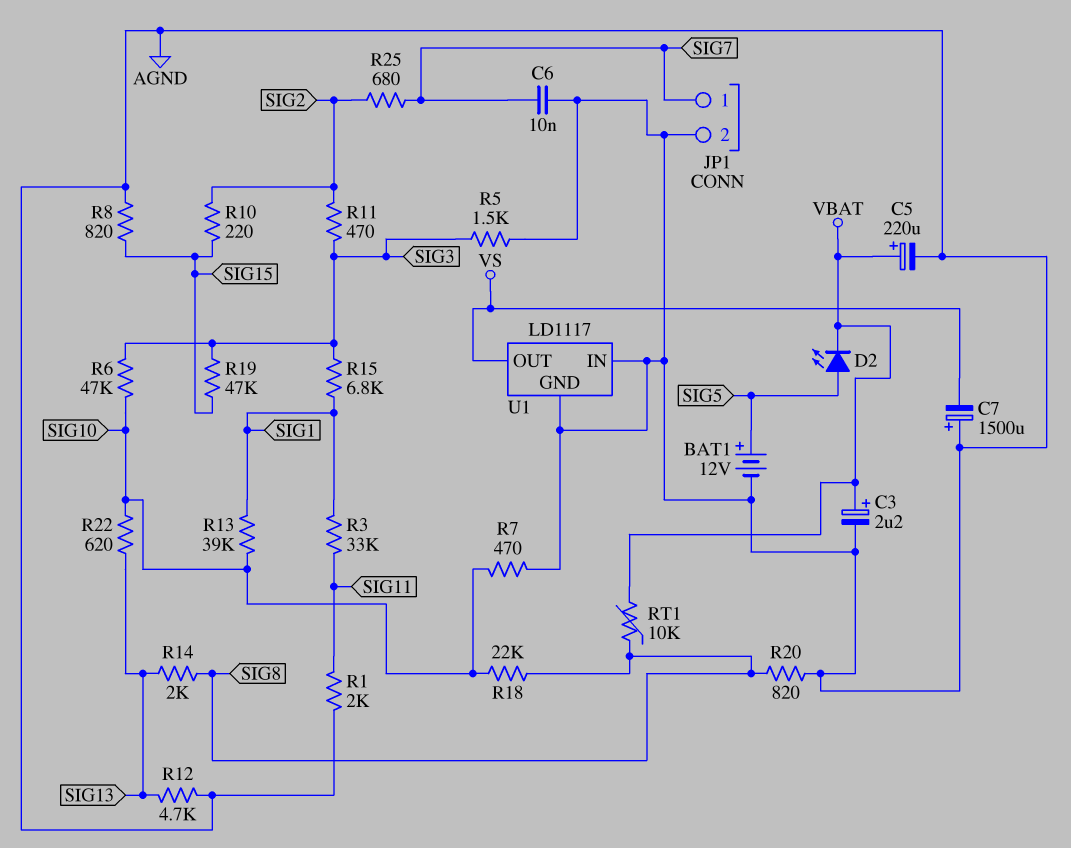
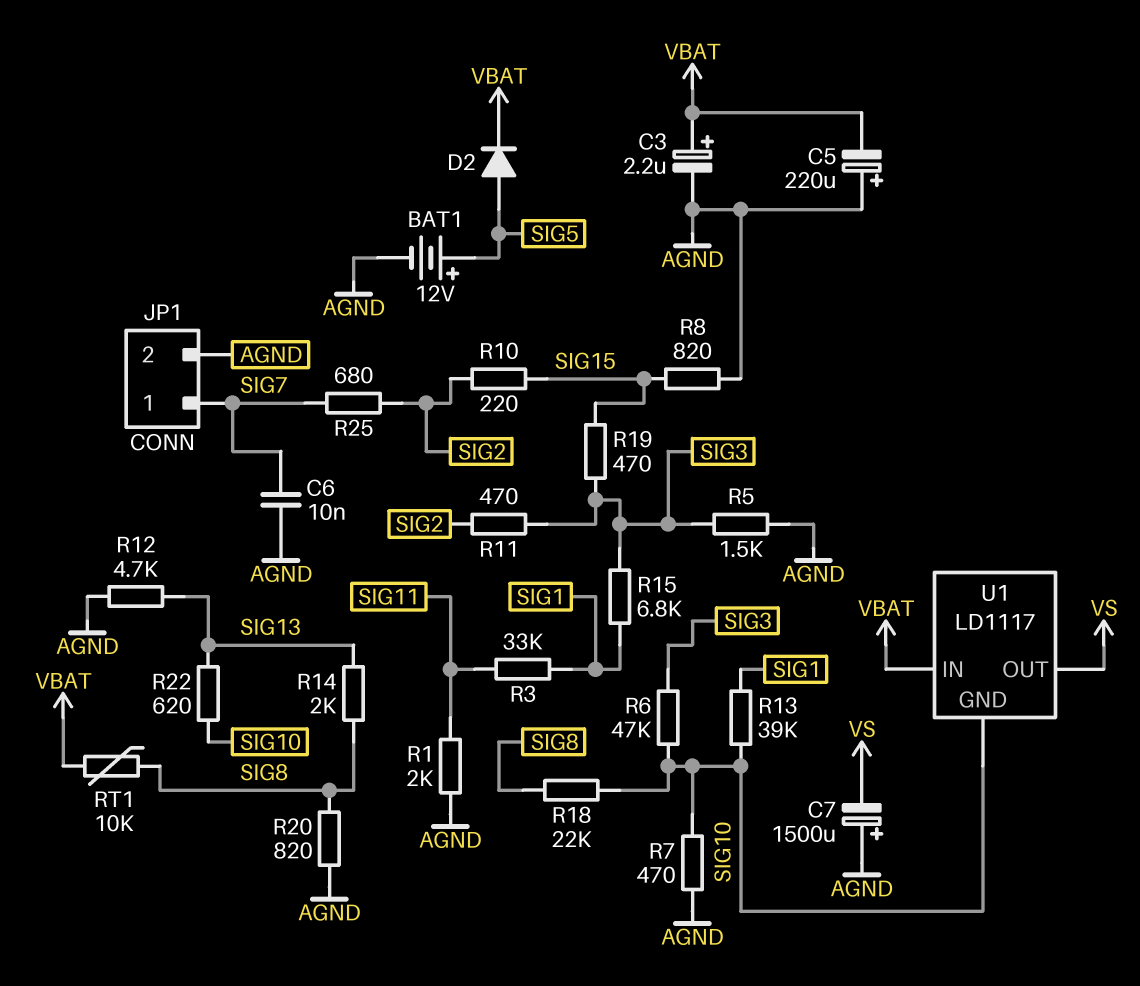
C5: 220uF (plus VBAT, minus AGND) -> 220uF (plus AGND, minus VBAT)
D2: LED (A SIG5, K VBAT) -> diode (A SIG5, K VBAT)
R19: 47k (SIG3, SIG15) -> 470 (SIG3, SIG15)
U1 pin GND: AGND -> SIG10
U1 pin IN: AGND -> VBAT

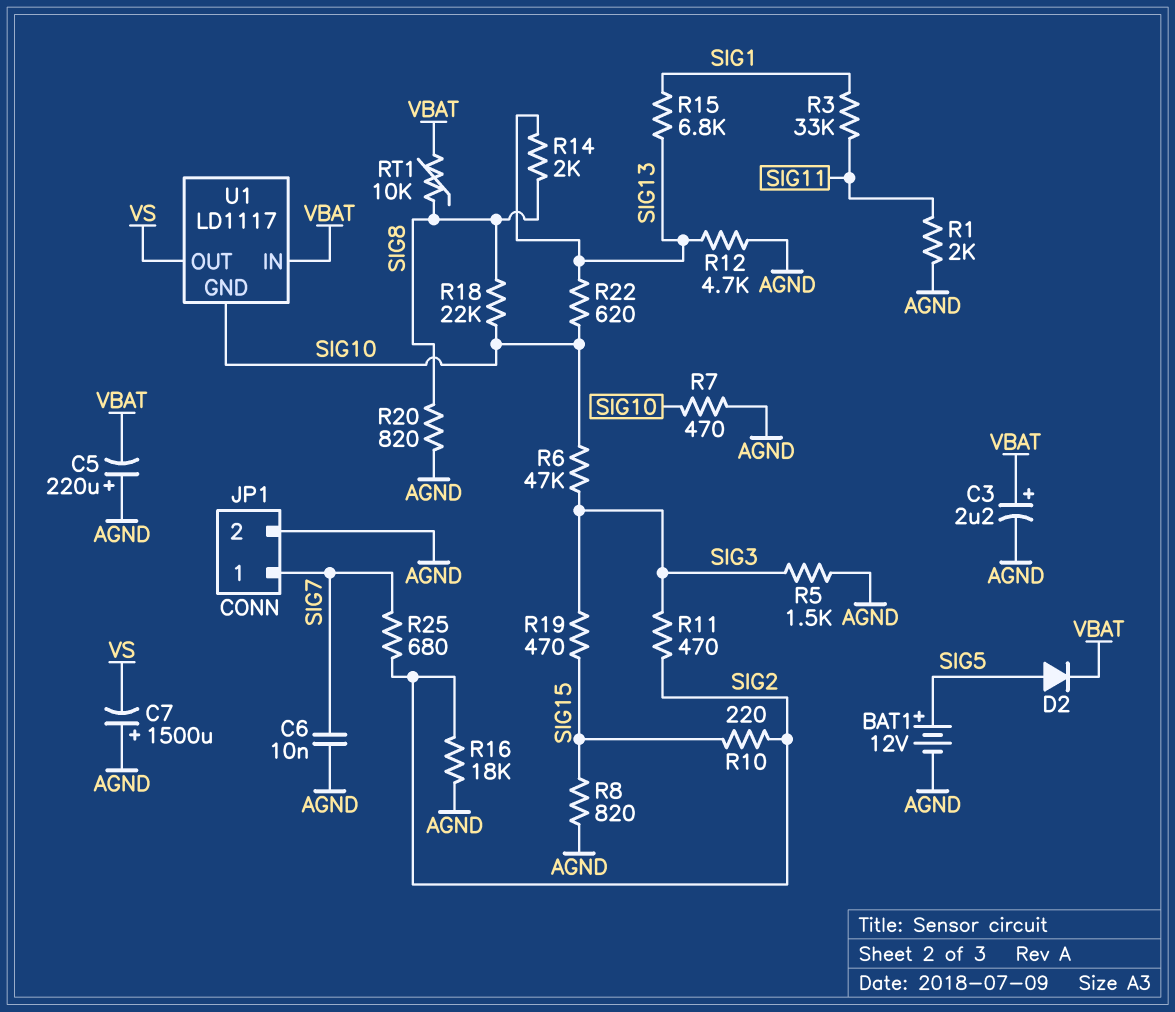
R13: 39k (SIG1, SIG10) -> none
R15: 6.8k (SIG1, SIG3) -> 6.8k (SIG1, SIG13)
R16: none -> 18k (AGND, SIG2)

